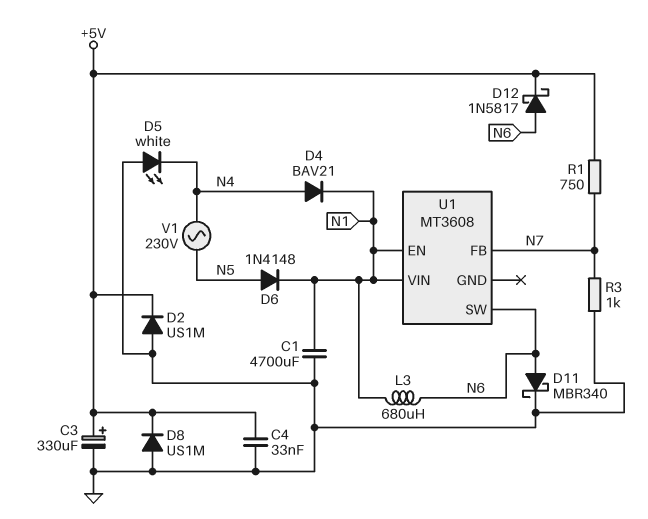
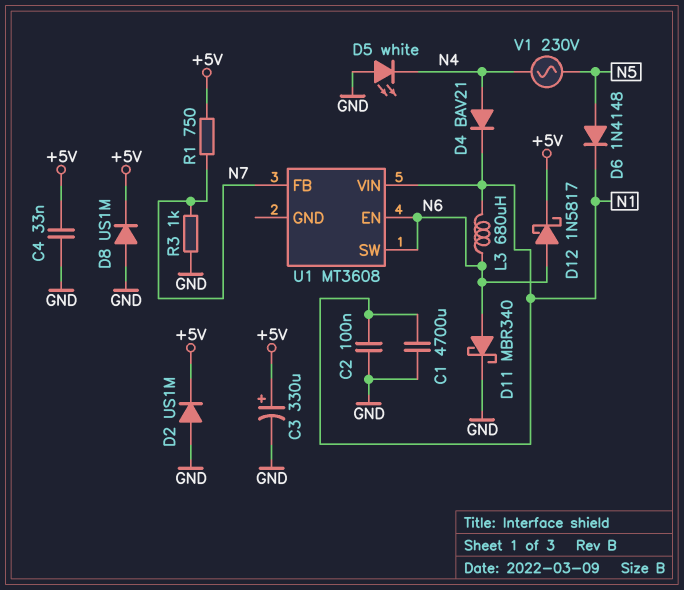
C2: none -> 100nF (GND, N1)
U1 pin EN: N1 -> N6

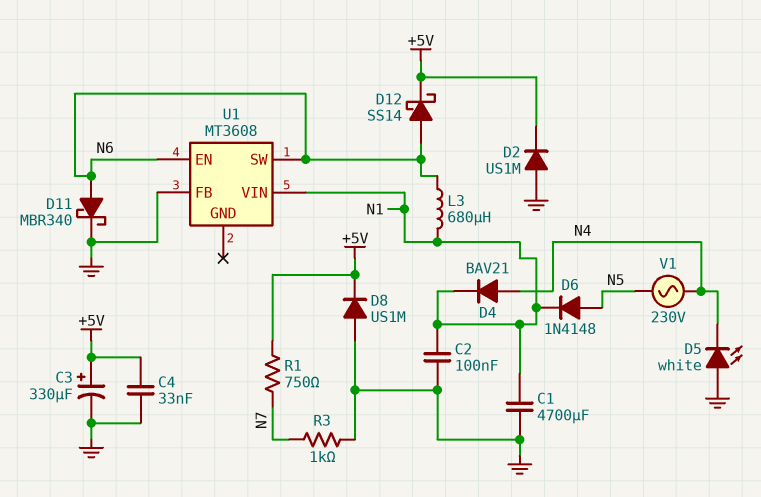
D12: schottky 1N5817 (A N6, K +5V) -> schottky SS14 (A N6, K +5V)
U1 pin FB: N7 -> GND

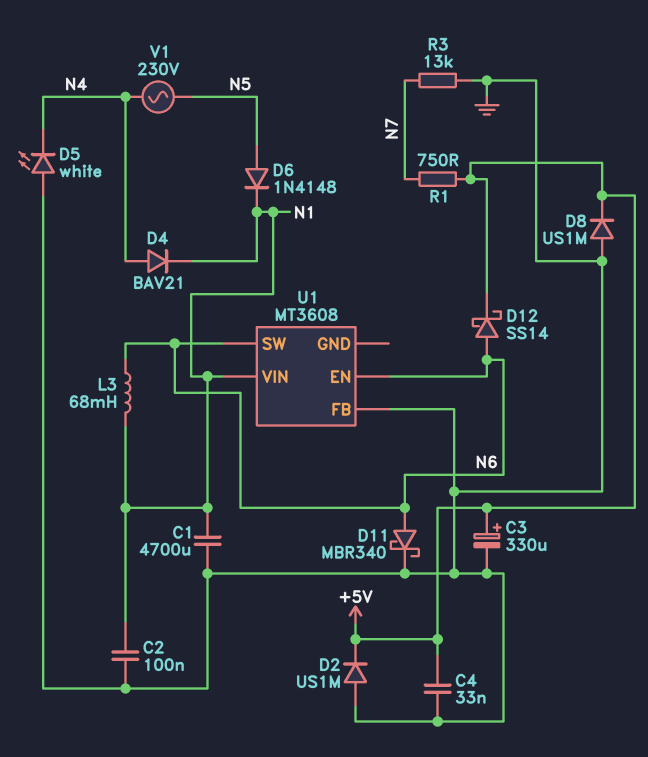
L3: 680uH (N1, N6) -> 68mH (N1, N6)
R3: 1k (GND, N7) -> 13k (GND, N7)

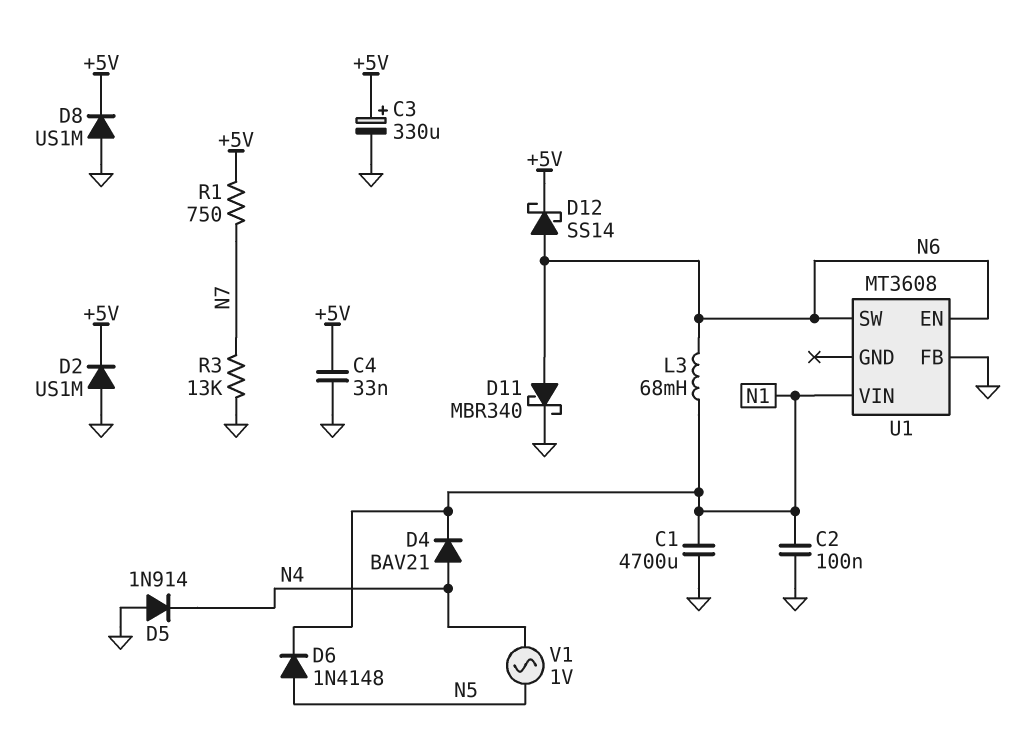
D5: LED white (A GND, K N4) -> diode 1N914 (A GND, K N4)
V1: AC 230V (N4, N5) -> AC 1V (N4, N5)

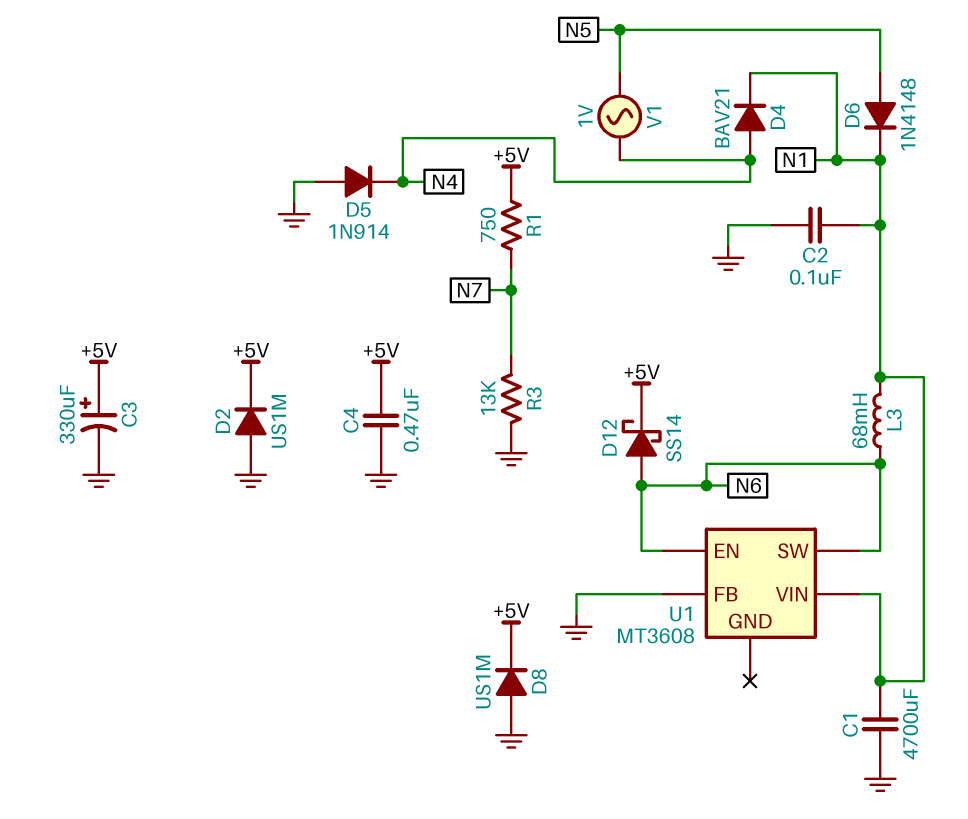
C4: 33nF (+5V, GND) -> 470nF (+5V, GND)
D11: schottky MBR340 (A N6, K GND) -> none

